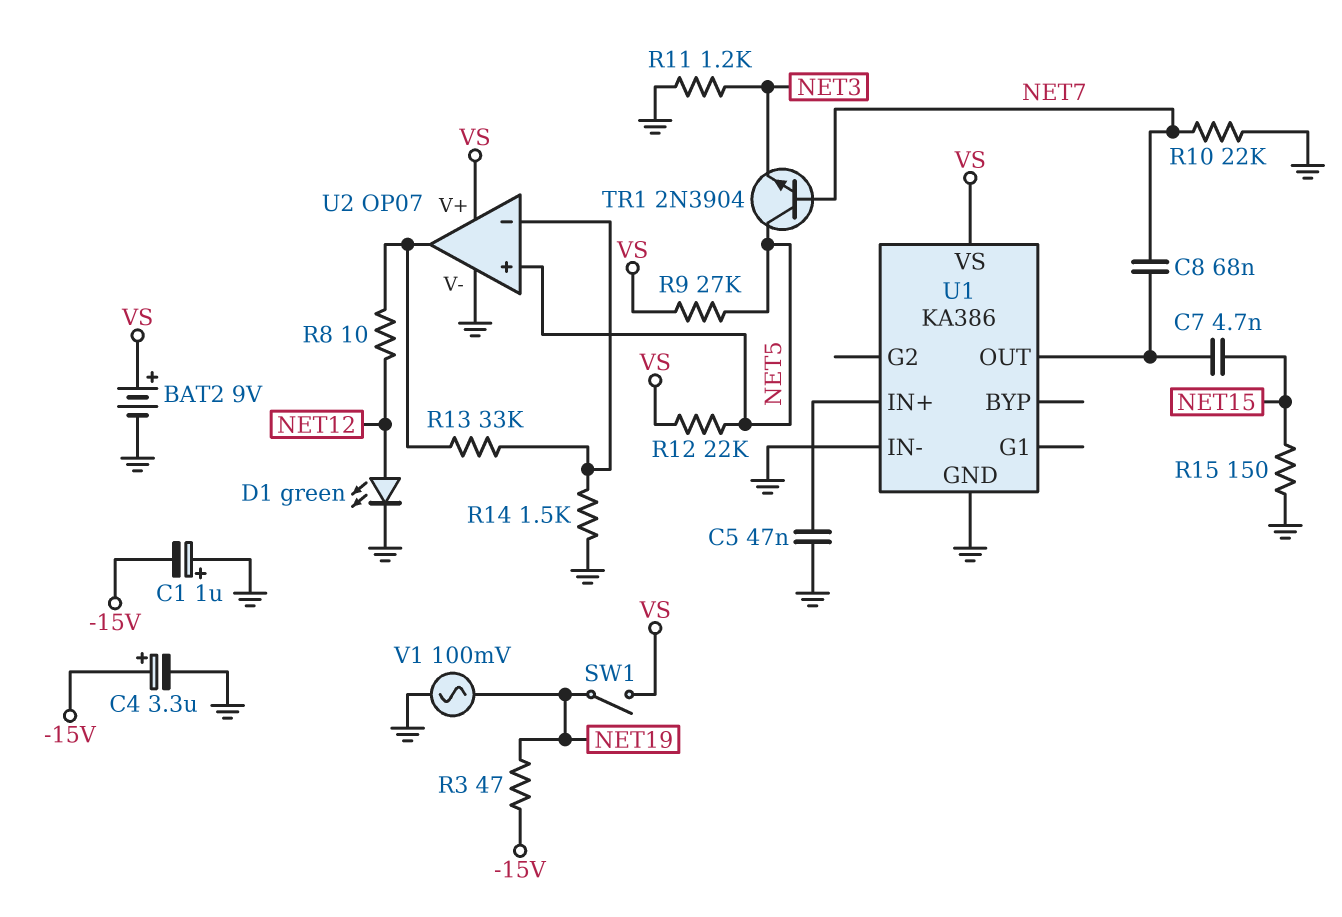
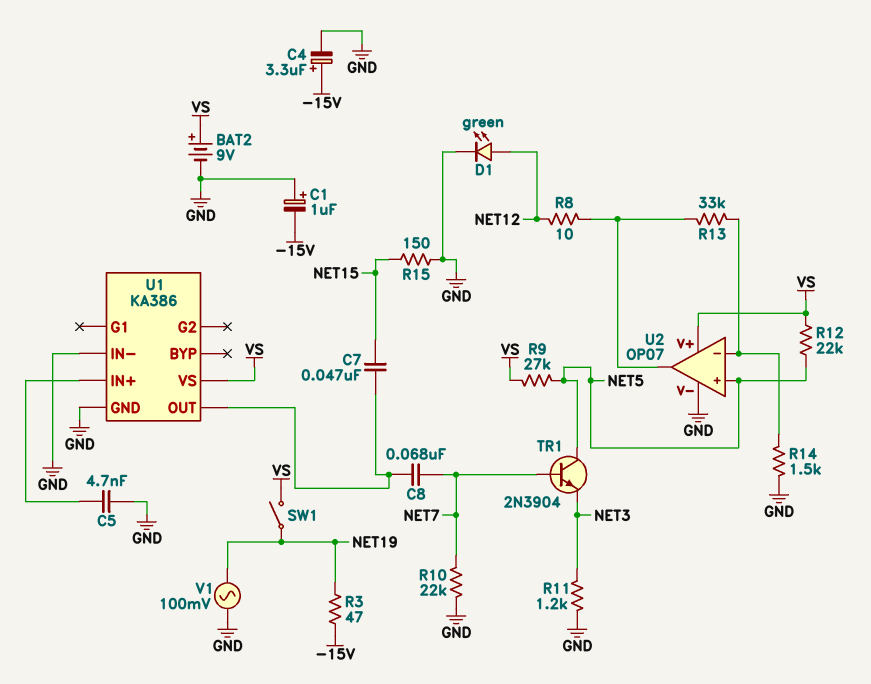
C5: 47nF (GND, U1/IN+) -> 4.7nF (GND, U1/IN+)
C7: 4.7nF (NET15, U1/OUT) -> 47nF (NET15, U1/OUT)

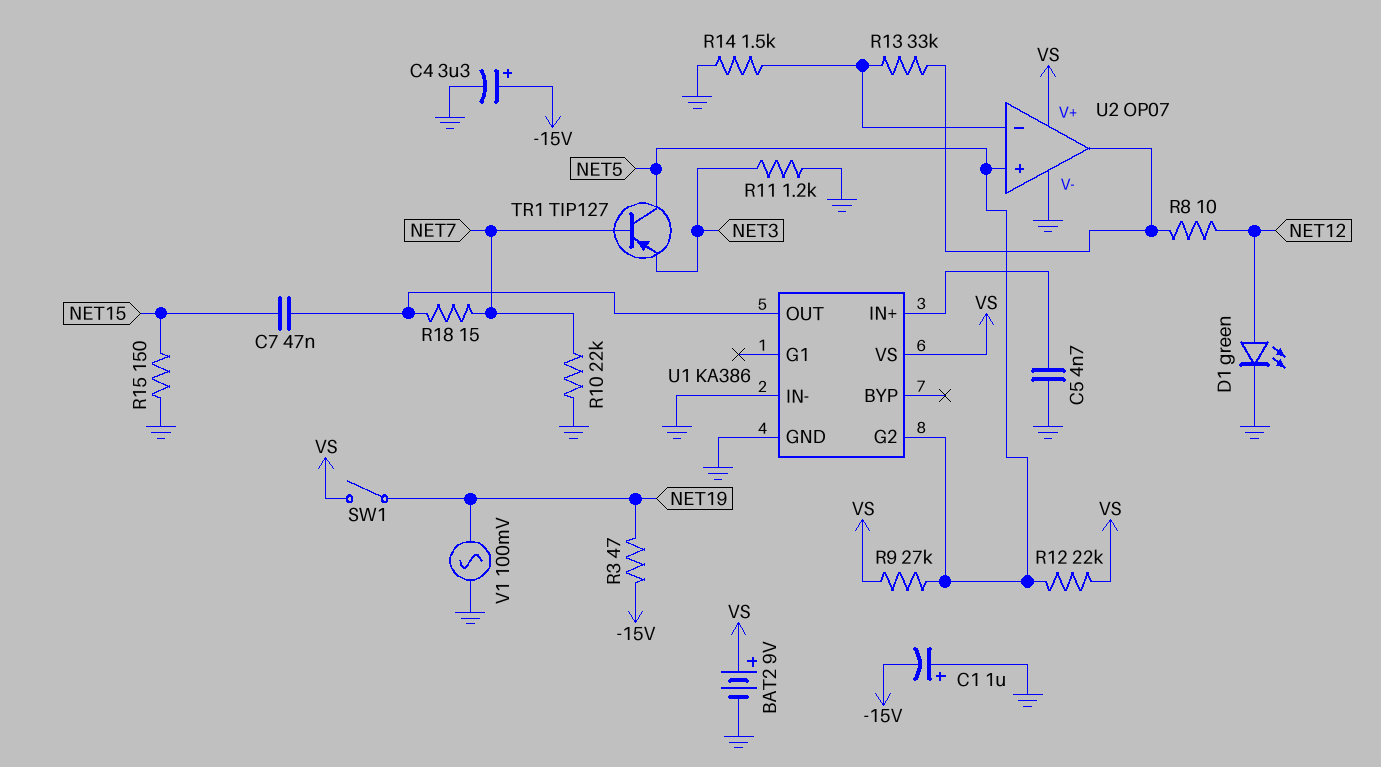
C8: 68nF (NET7, U1/OUT) -> none
R18: none -> 15 (NET7, U1/OUT)
TR1: NPN 2N3904 (B NET7, C NET5, E NET3) -> PNP TIP127 (B NET7, C NET5, E NET3)
U1 pin G2: none -> NET5

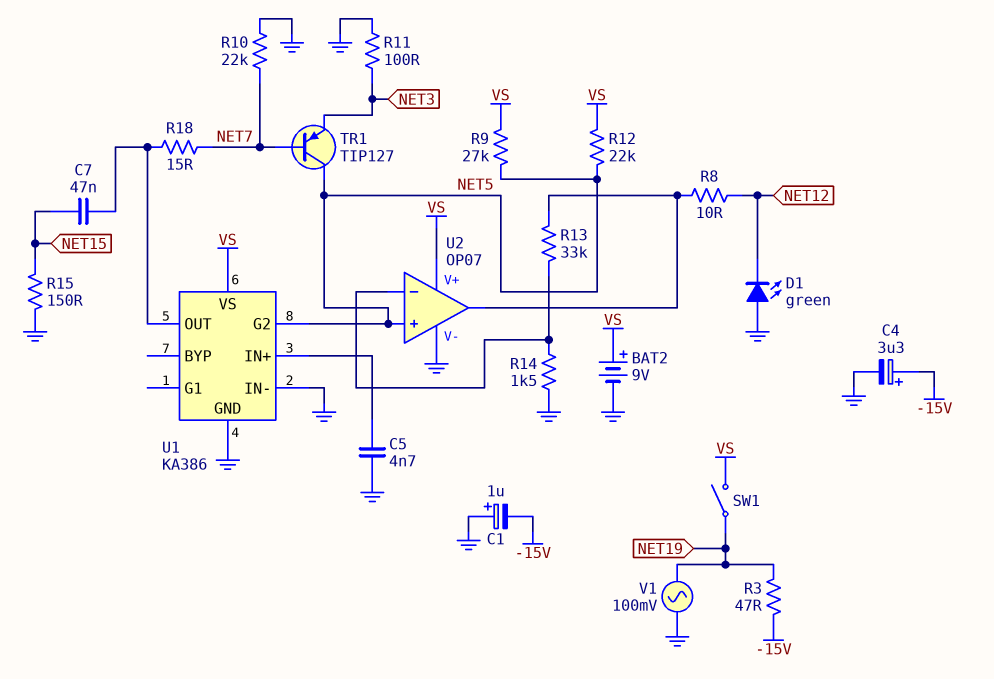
D1: LED green (A NET12, K GND) -> LED green (A GND, K NET12)
R11: 1.2k (GND, NET3) -> 100 (GND, NET3)

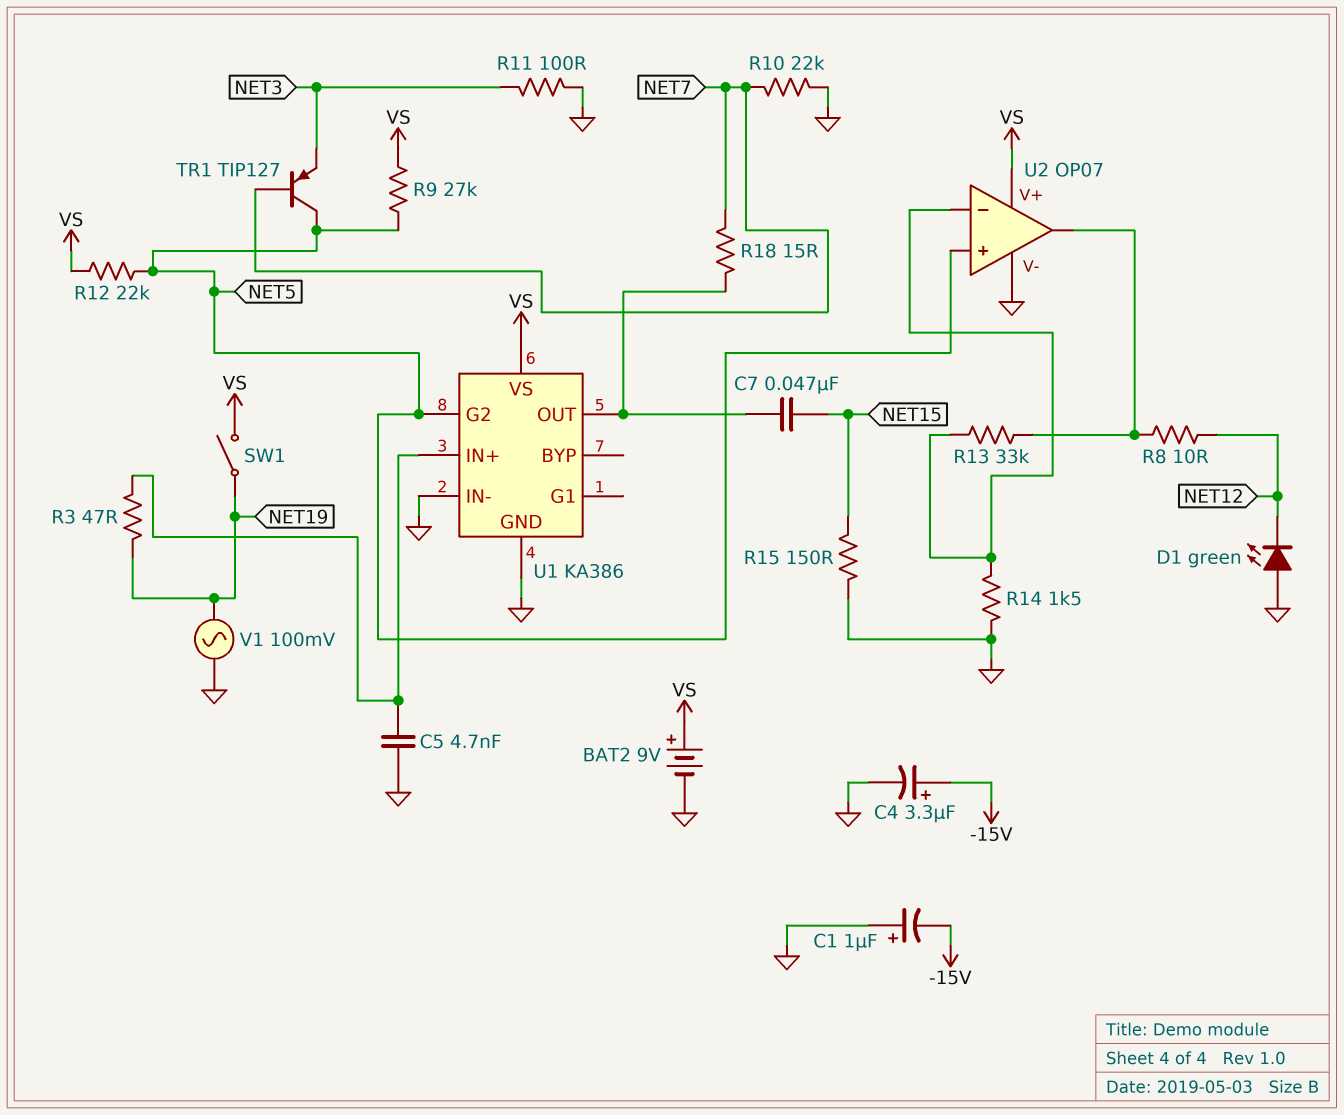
R3: 47 (-15V, NET19) -> 47 (NET19, U1/IN+)

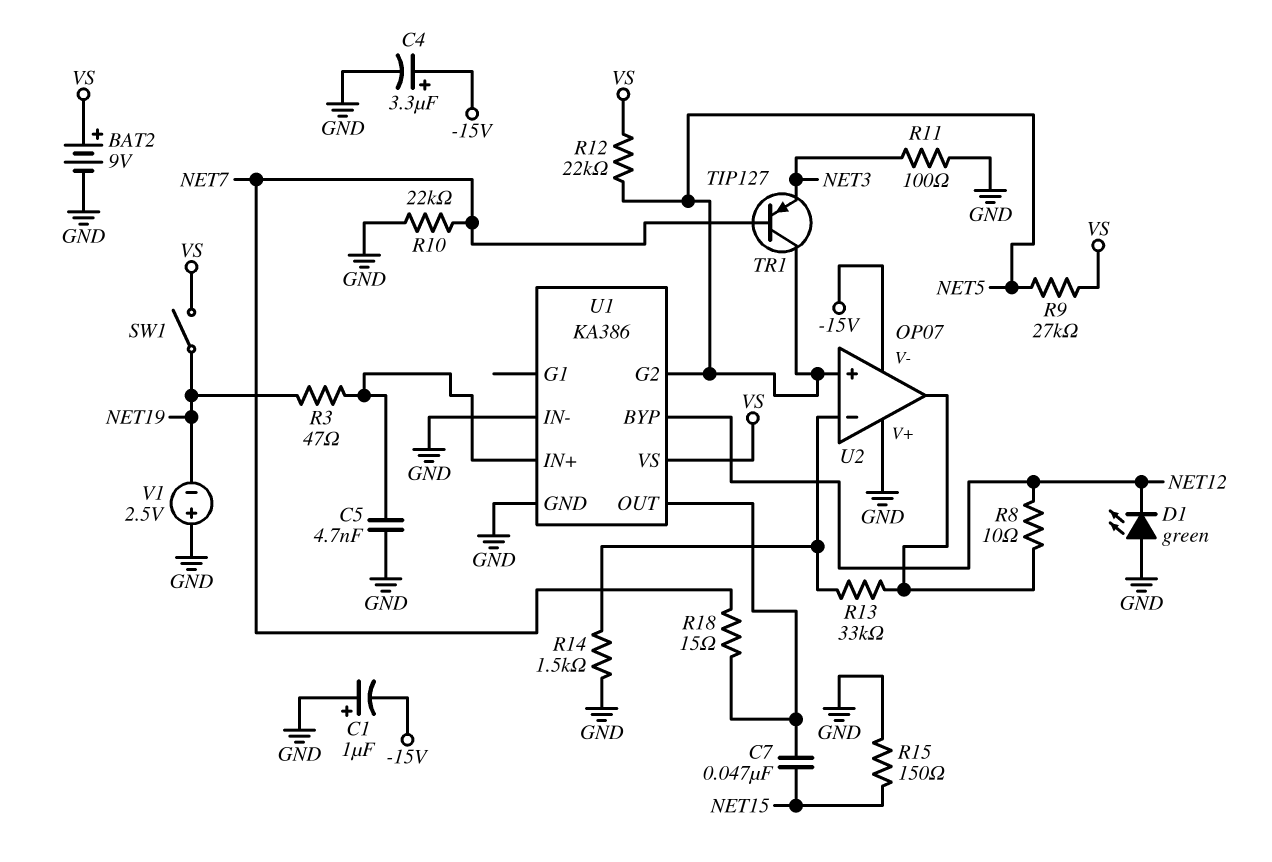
U1 pin BYP: none -> NET12
U2 pin V+: VS -> GND
U2 pin V-: GND -> -15V
V1: AC 100mV (GND, NET19) -> 2.5V (plus GND, minus NET19)

